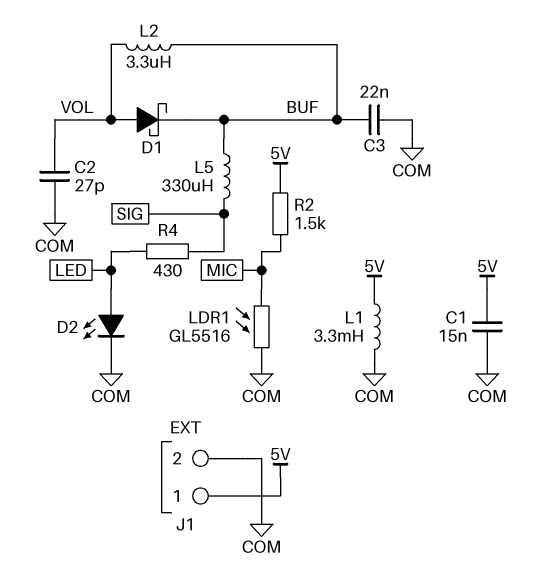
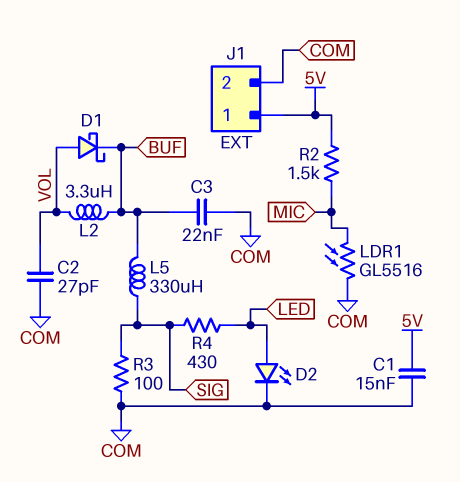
L1: 3.3mH (5V, COM) -> none
R3: none -> 100 (COM, SIG)

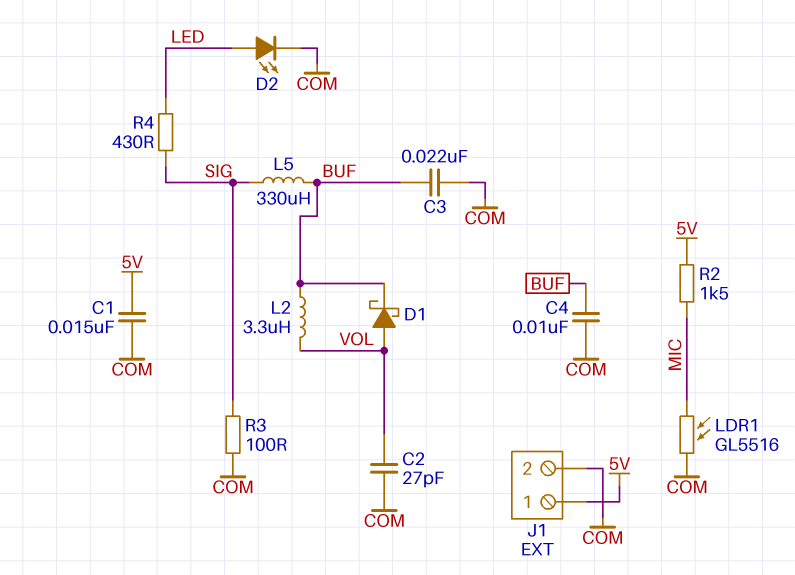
C4: none -> 10nF (BUF, COM)

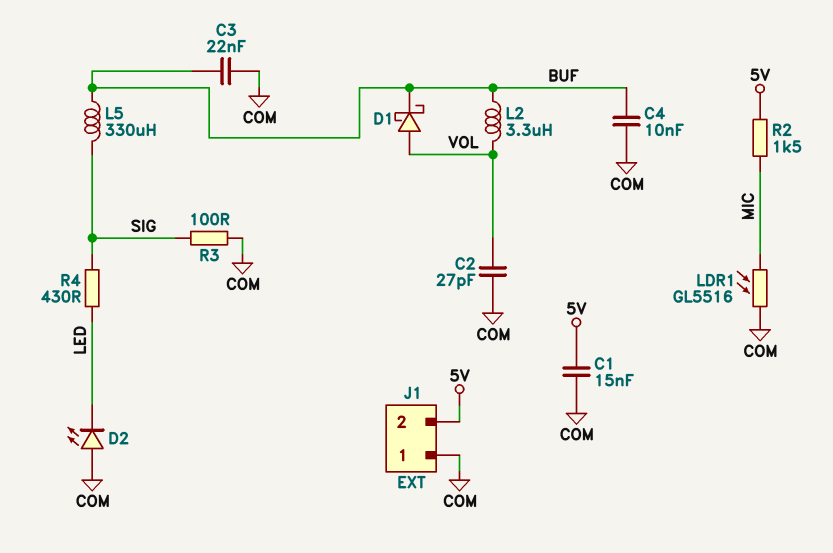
D2: LED (A LED, K COM) -> LED (A COM, K LED)
J1 pin 1: 5V -> COM
J1 pin 2: COM -> 5V

